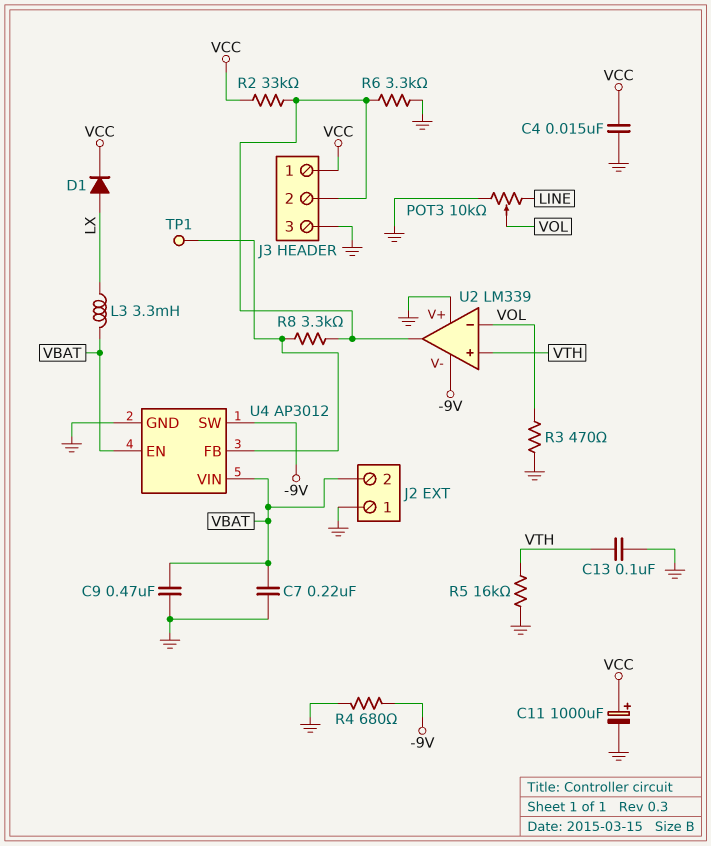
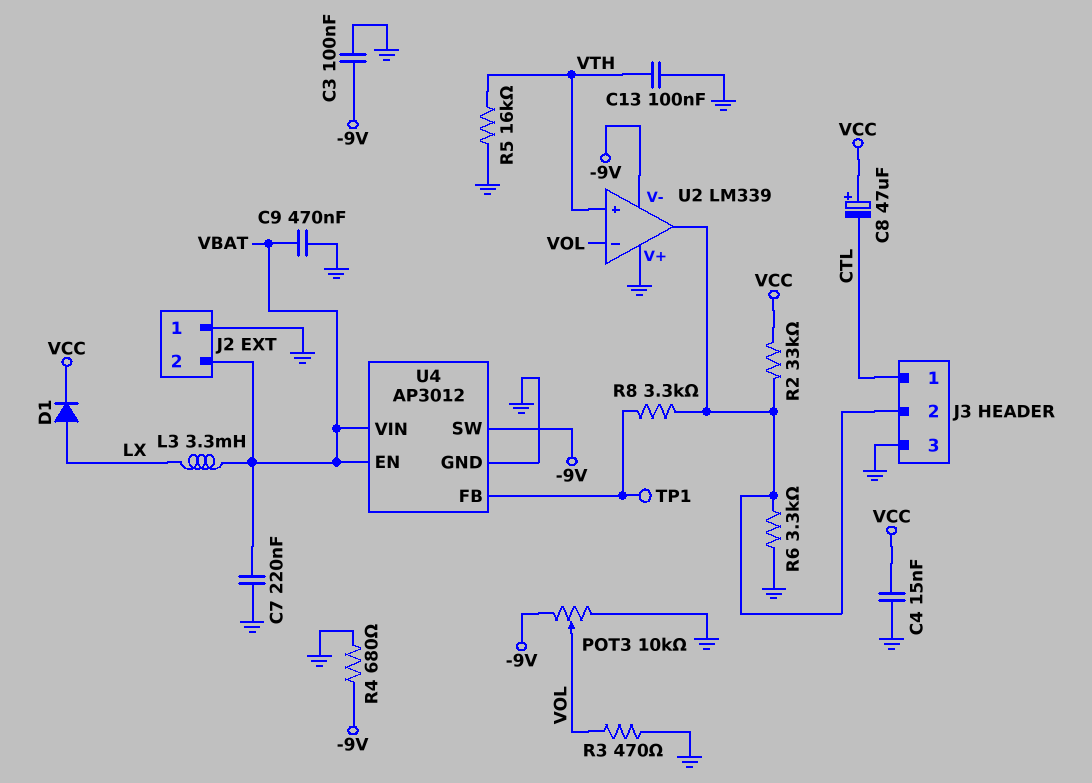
C3: none -> 100nF (-9V, GND)
C8: none -> 47uF (plus VCC, minus CTL)
C11: 1000uF (plus VCC, minus GND) -> none
J3 pin 1: VCC -> CTL
POT3: 10k (GND, LINE, wiper VOL) -> 10k (-9V, GND, wiper VOL)

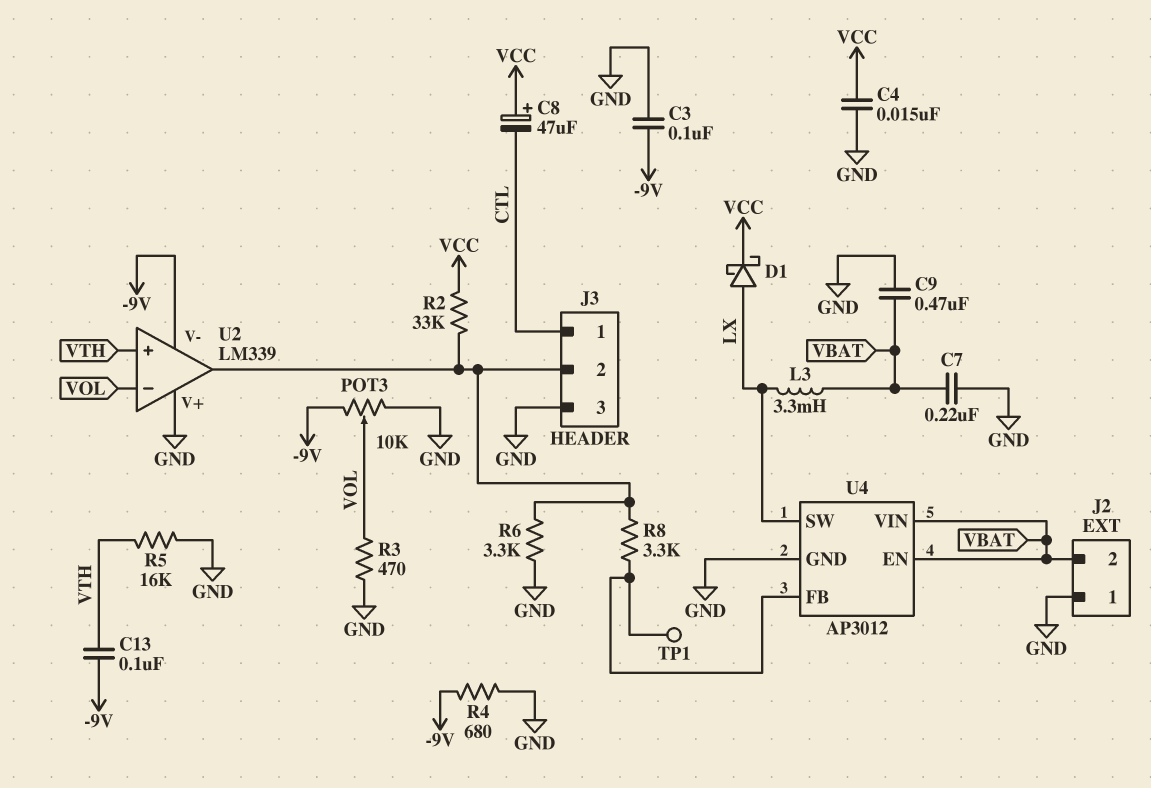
C13: 100nF (GND, VTH) -> 100nF (-9V, VTH)
D1: diode (A LX, K VCC) -> schottky (A LX, K VCC)
U4 pin SW: -9V -> LX

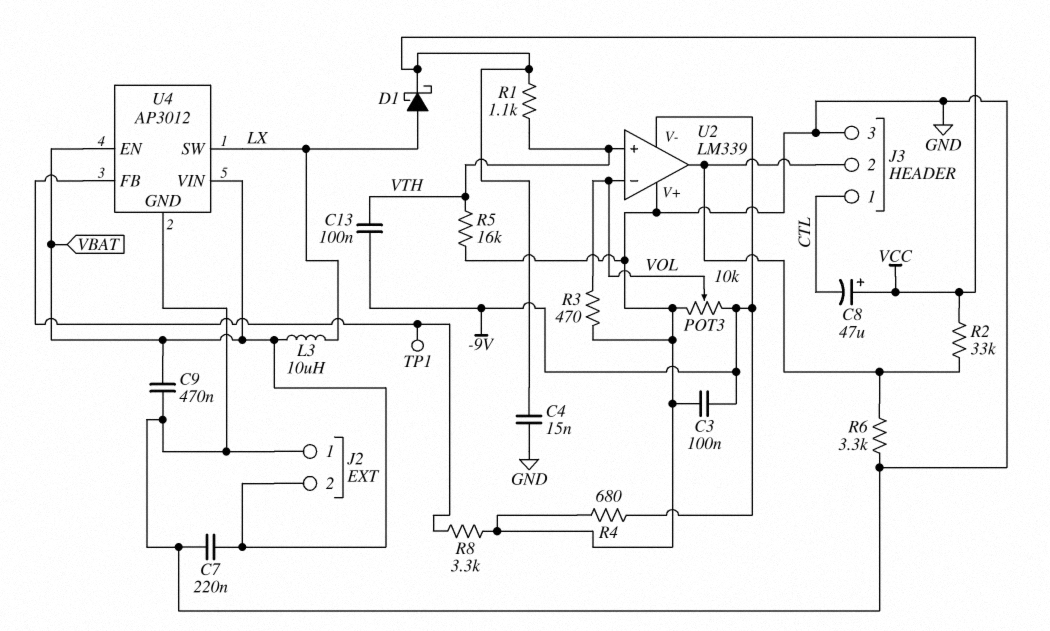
L3: 3.3mH (LX, VBAT) -> 10uH (LX, VBAT)
R1: none -> 1.1k (VCC, VTH)
R8: 3.3k (J3/2, U4/FB) -> 3.3k (GND, U4/FB)

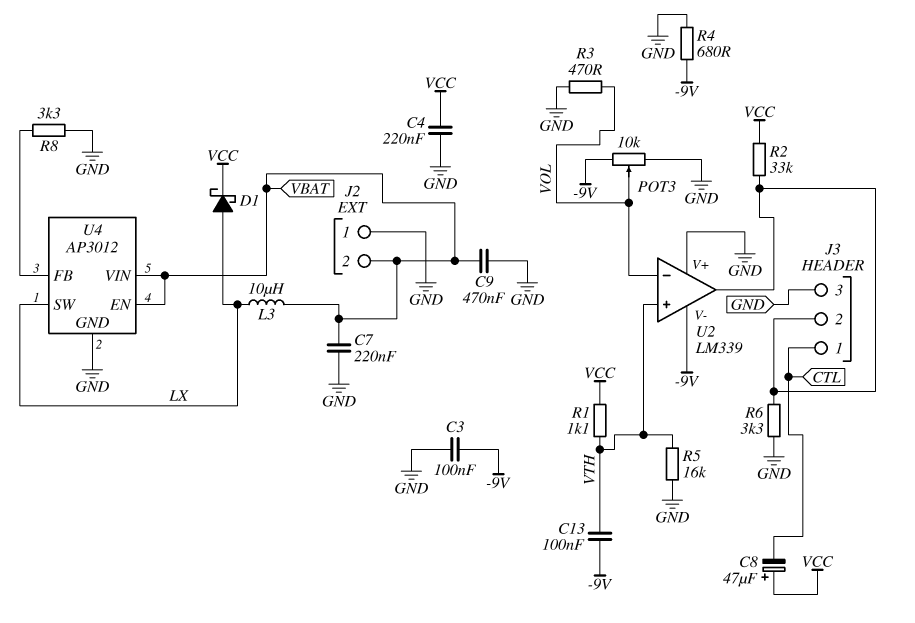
C4: 15nF (GND, VCC) -> 220nF (GND, VCC)
TP1: test point (U4/FB) -> none

